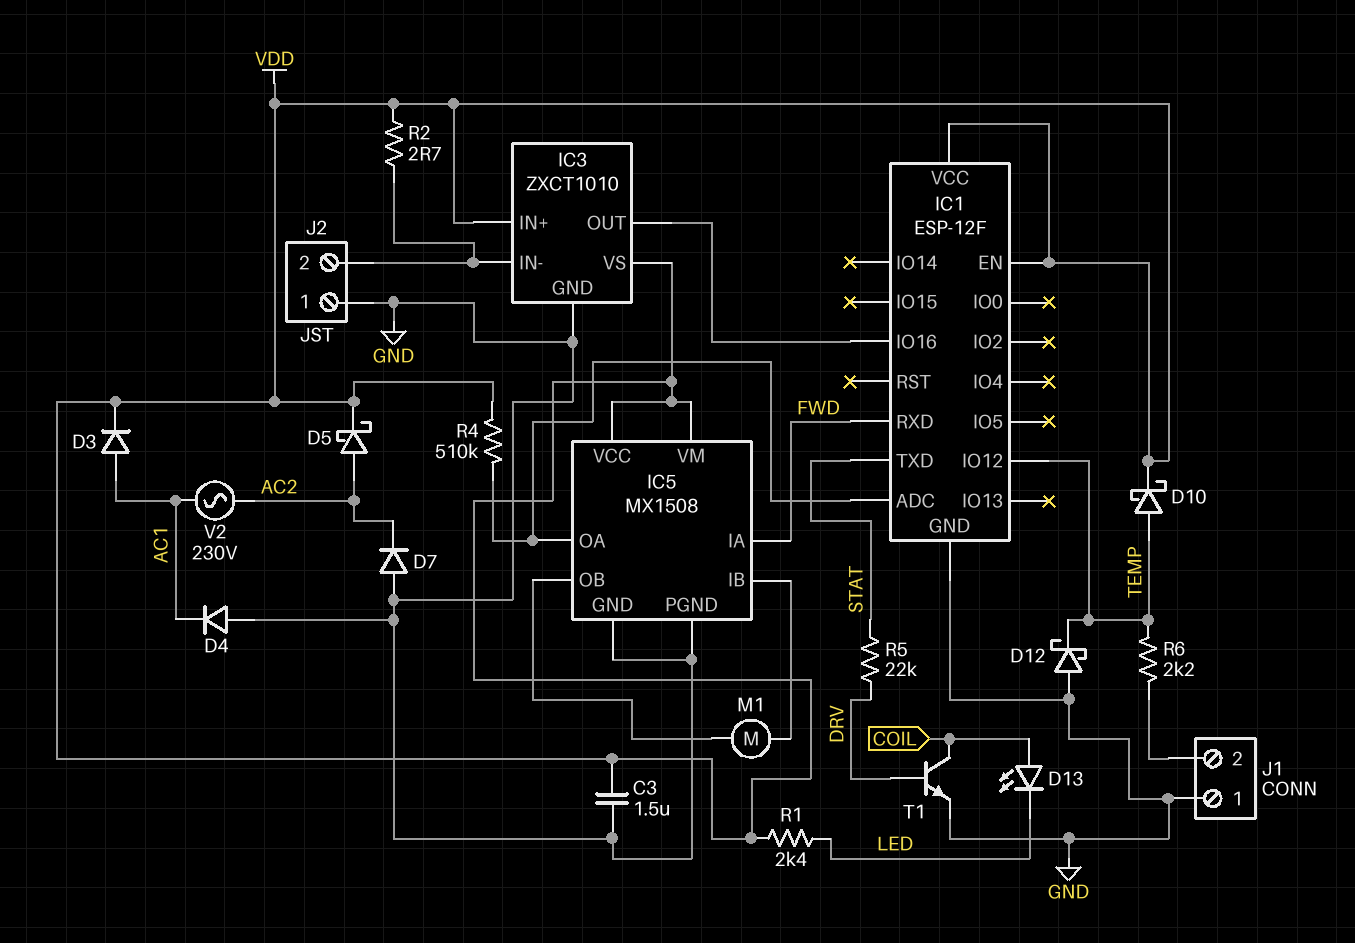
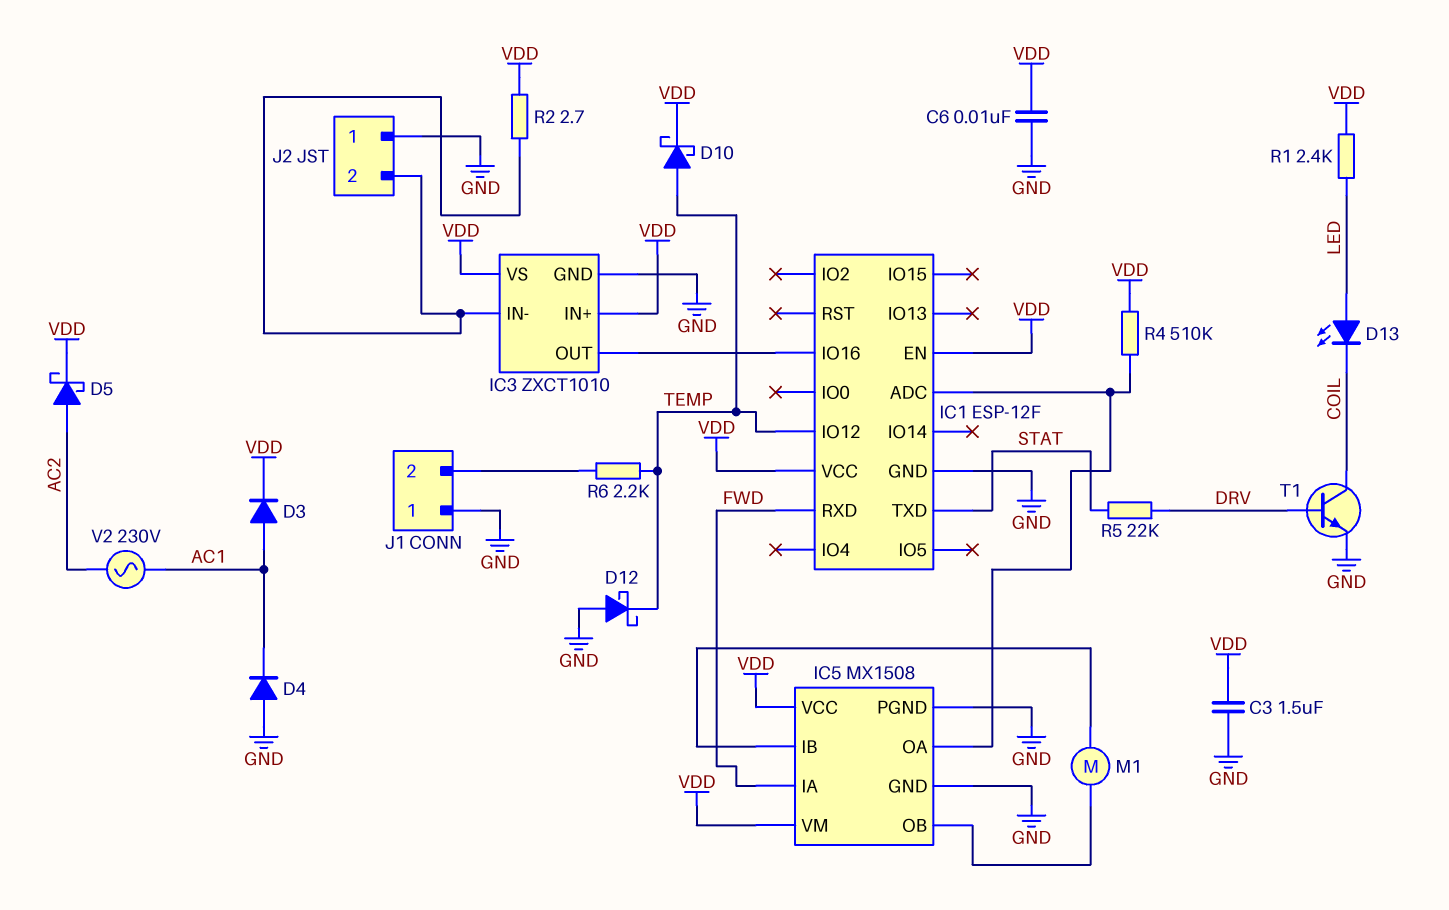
C6: none -> 10nF (GND, VDD)
D7: diode (A GND, K AC2) -> none
D13: LED (A COIL, K LED) -> LED (A LED, K COIL)

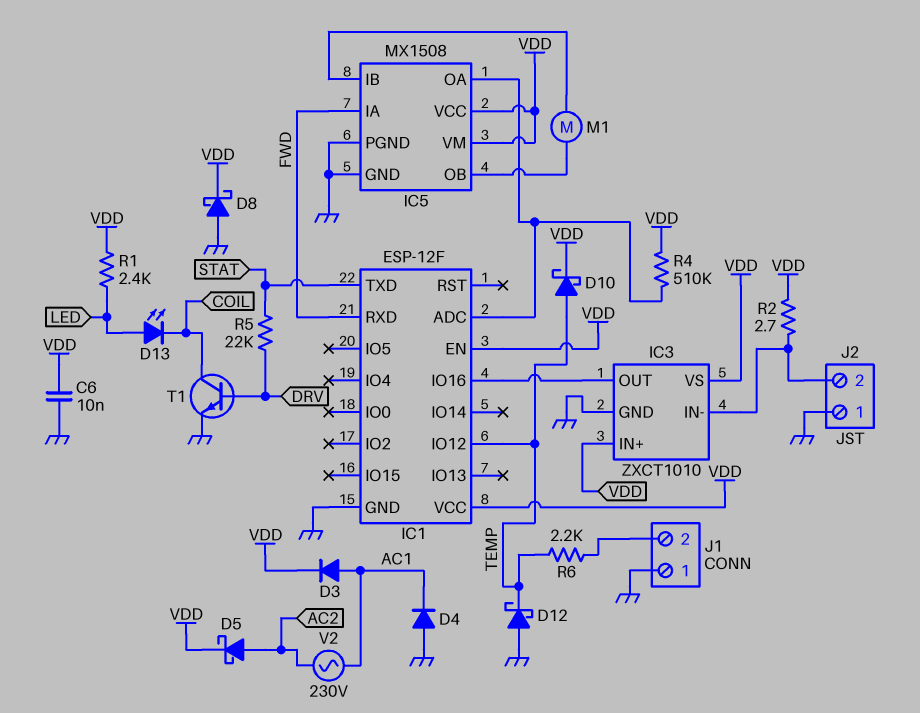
C3: 1.5uF (GND, VDD) -> none
D8: none -> schottky (A GND, K VDD)

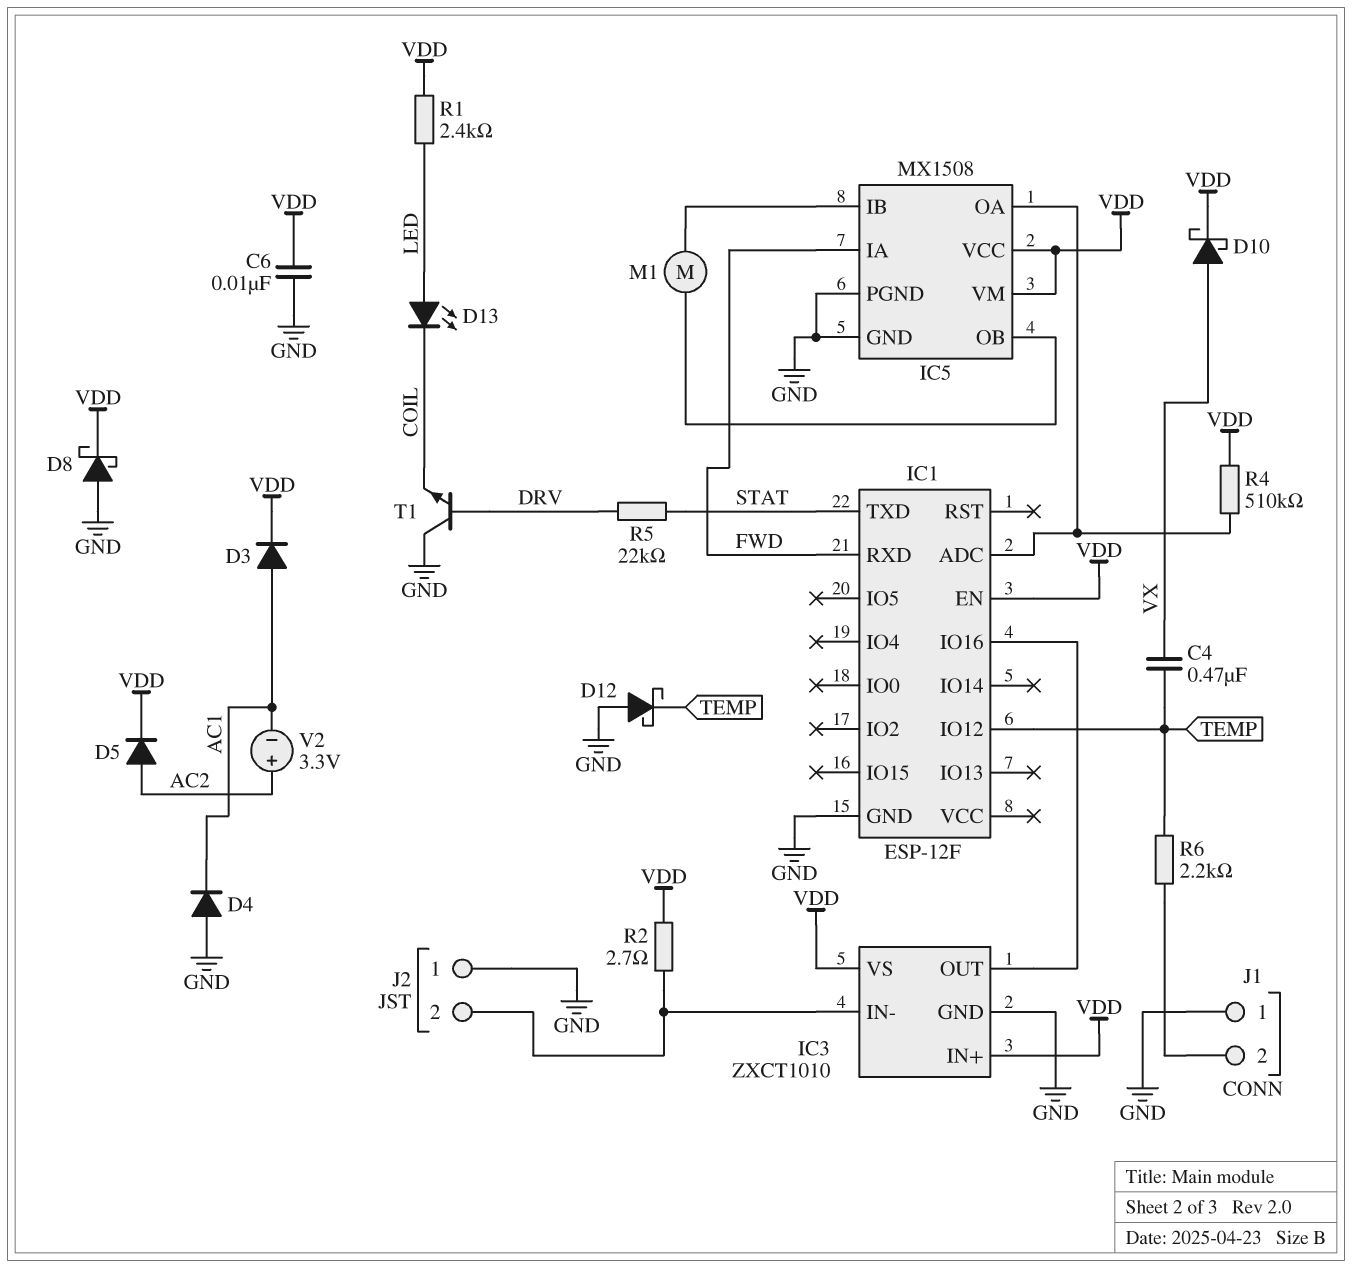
C4: none -> 470nF (TEMP, VX)
D5: schottky (A AC2, K VDD) -> diode (A AC2, K VDD)
D10: schottky (A TEMP, K VDD) -> schottky (A VX, K VDD)
IC1 pin VCC: VDD -> none
T1: NPN (B DRV, C COIL, E GND) -> NPN (B DRV, C GND, E COIL)
V2: AC 230V (AC1, AC2) -> 3.3V (plus AC2, minus AC1)

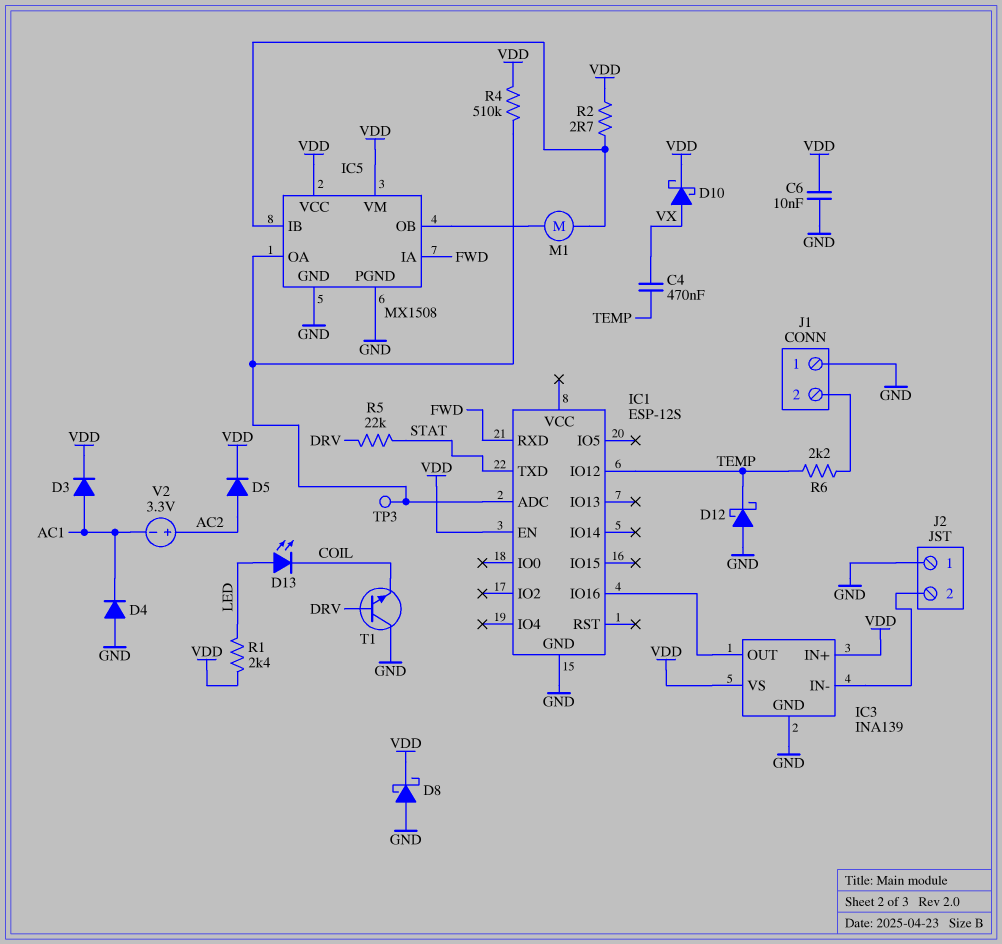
IC1: ESP-12F -> ESP-12S
IC3: ZXCT1010 -> INA139
R2: 2.7 (IC3/IN-, VDD) -> 2.7 (IC5/IB, VDD)
TP3: none -> test point (IC1/ADC)

